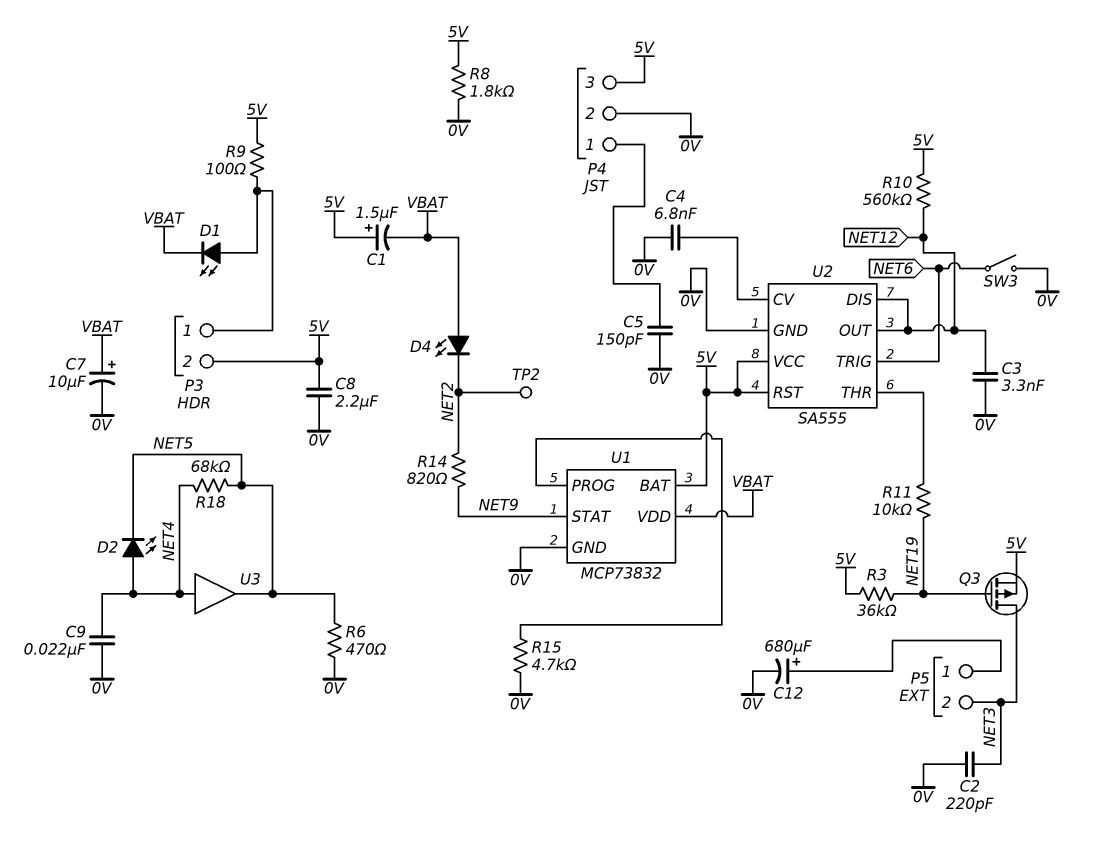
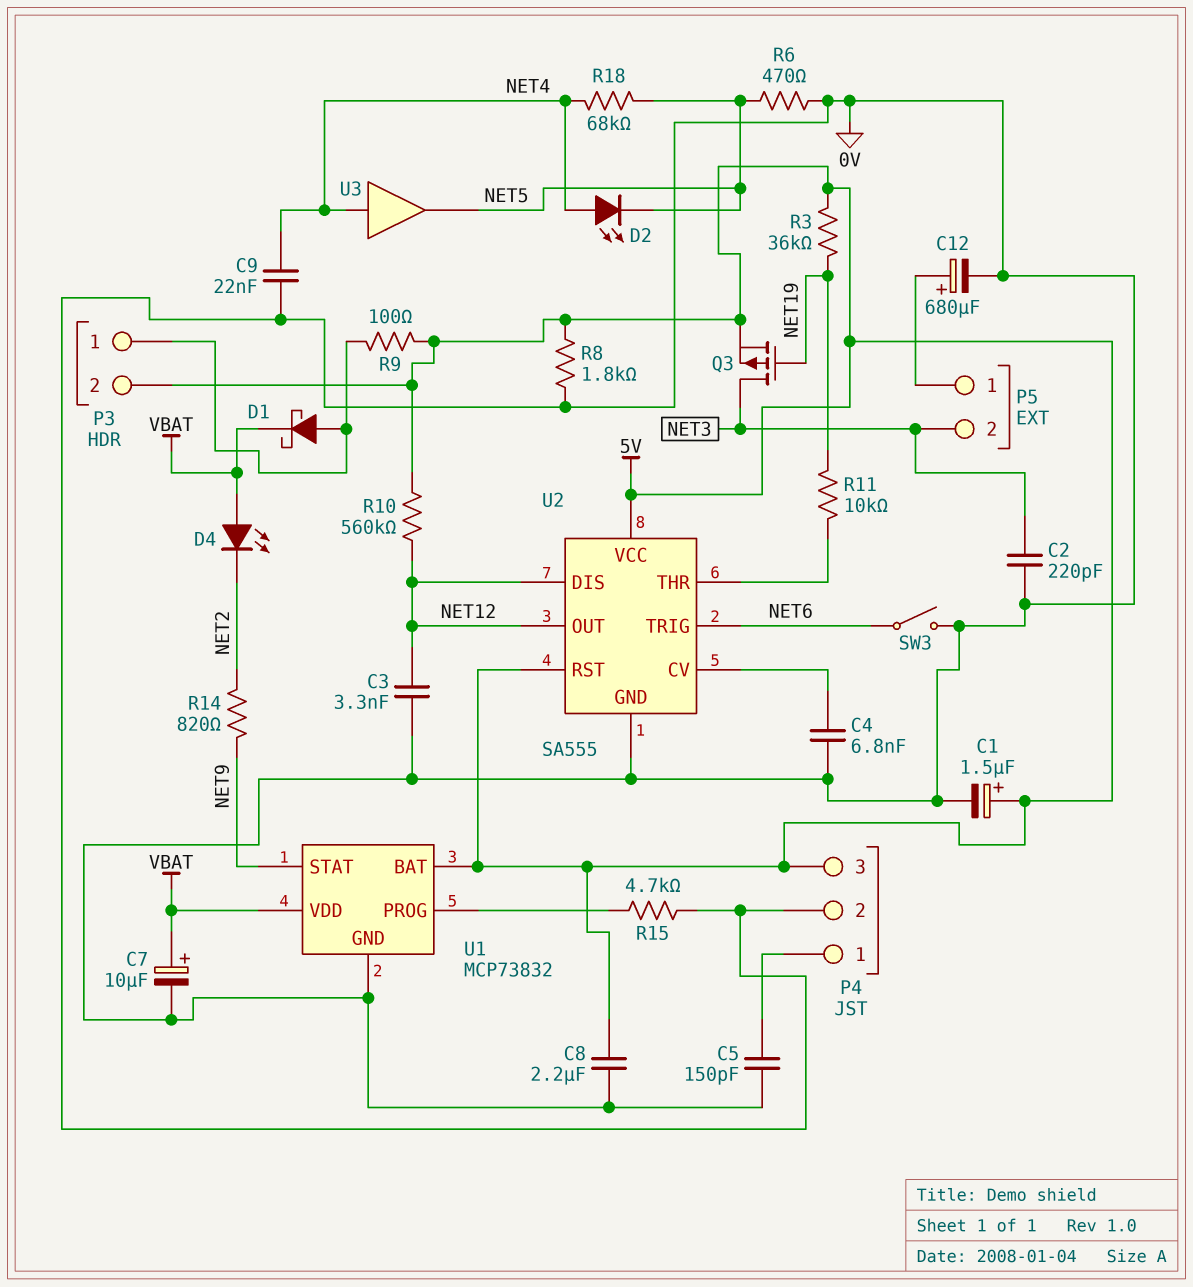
C1: 1.5uF (plus 5V, minus VBAT) -> 1.5uF (plus 5V, minus 0V)
D1: LED (A P3/1, K VBAT) -> schottky (A P3/1, K VBAT)
TP2: test point (NET2) -> none

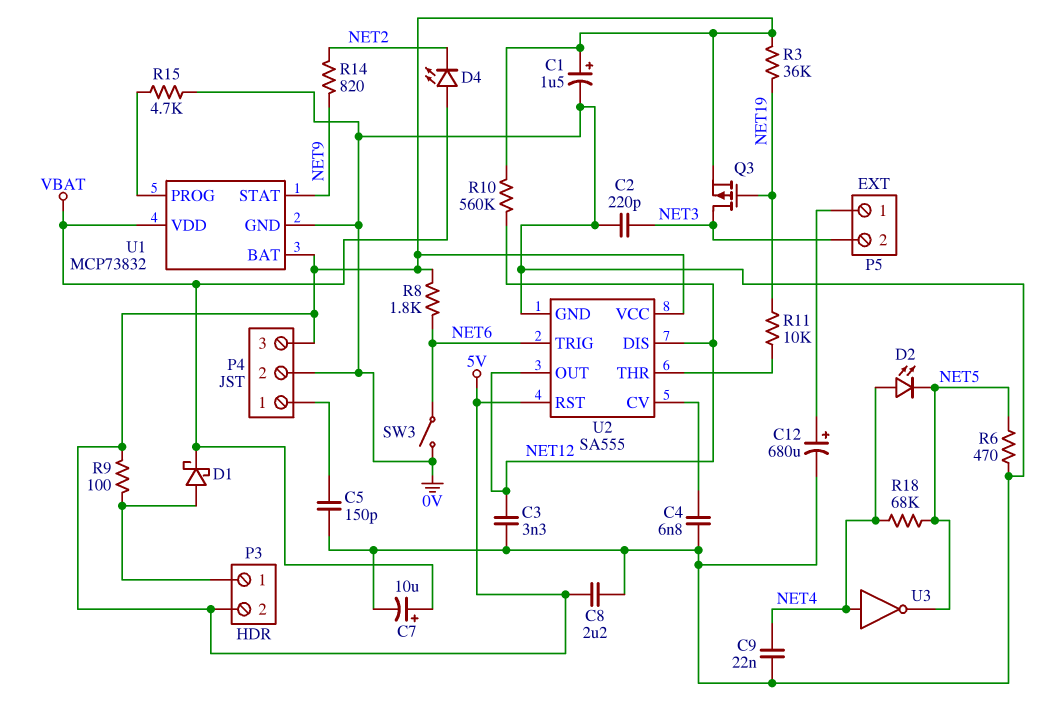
R8: 1.8k (0V, 5V) -> 1.8k (5V, NET6)
U3: buffer (in NET4, out NET5) -> NOT (in NET4, out NET5)

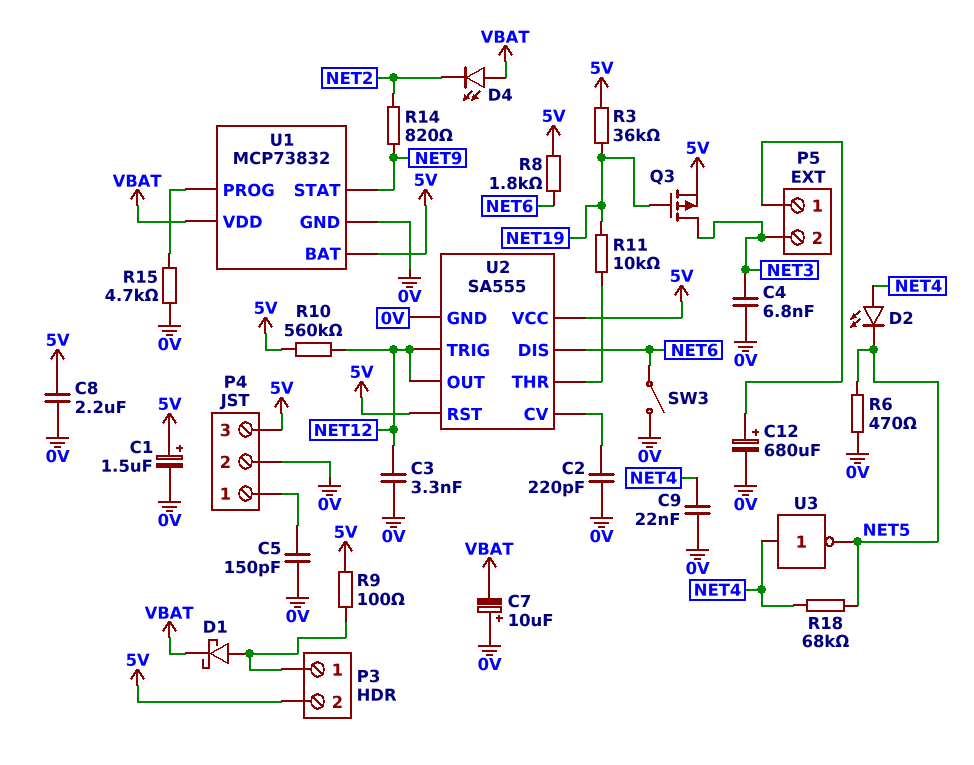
C2: 220pF (0V, NET3) -> 220pF (0V, U2/CV)
C4: 6.8nF (0V, U2/CV) -> 6.8nF (0V, NET3)
C7: 10uF (plus VBAT, minus 0V) -> 10uF (plus 0V, minus VBAT)
U2 pin DIS: NET12 -> NET6
U2 pin TRIG: NET6 -> NET12

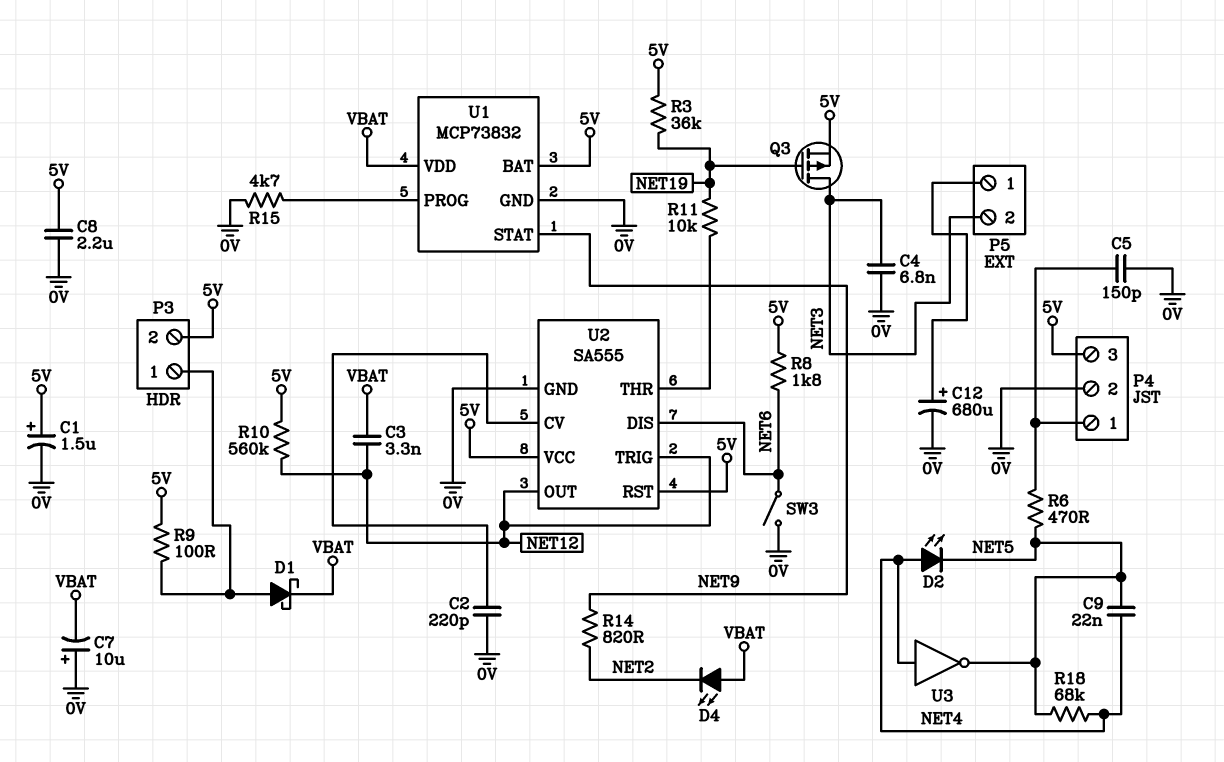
C3: 3.3nF (0V, NET12) -> 3.3nF (NET12, VBAT)
C9: 22nF (0V, NET4) -> 22nF (NET4, NET5)
R6: 470 (0V, NET5) -> 470 (NET5, P4/1)

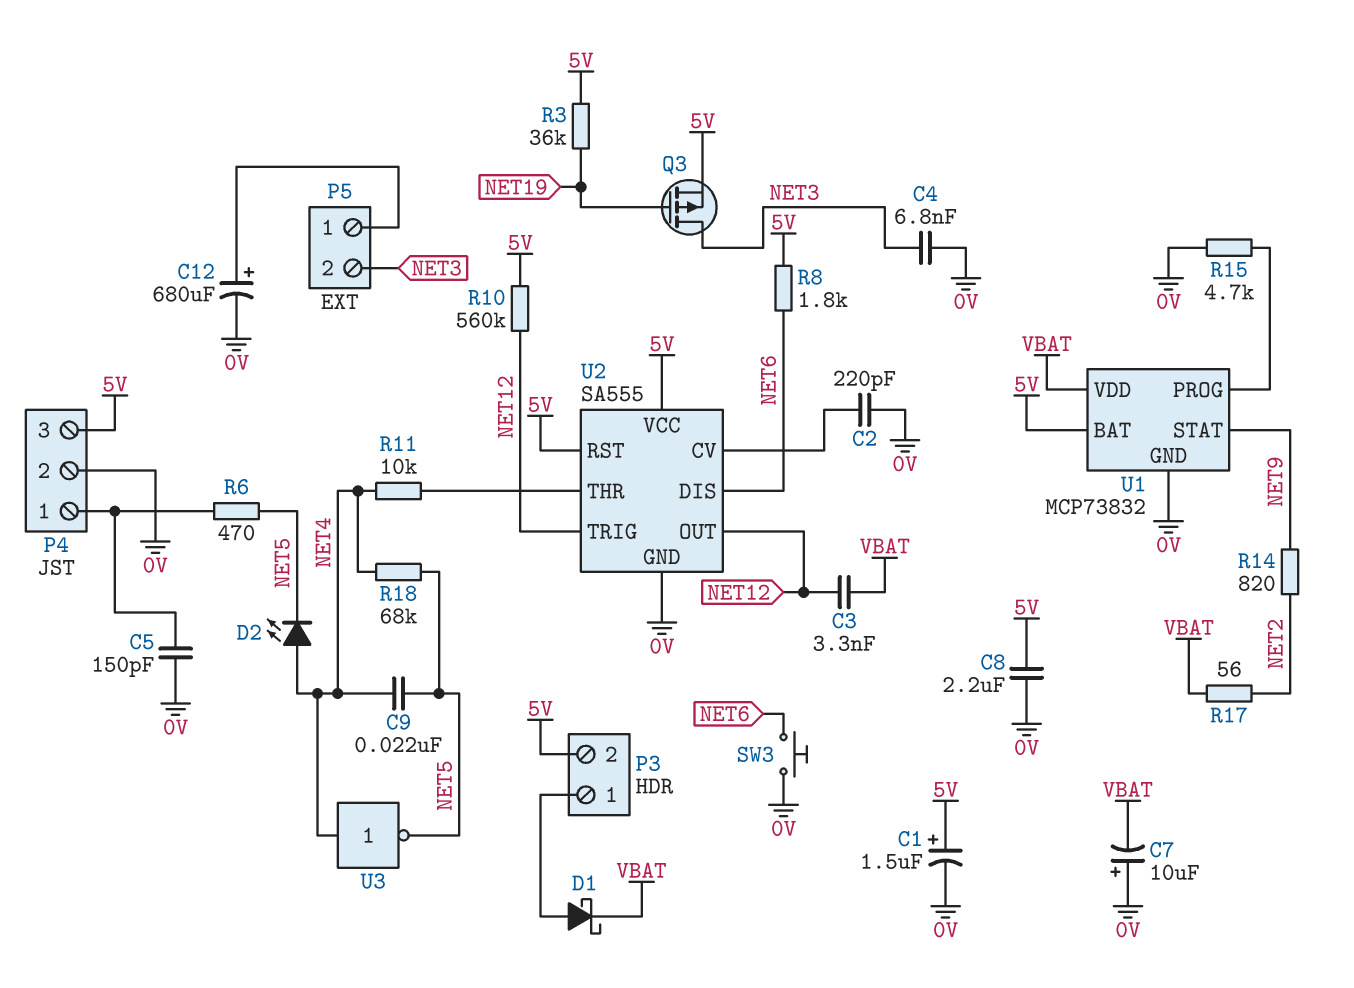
D4: LED (A VBAT, K NET2) -> none
R9: 100 (5V, P3/1) -> none
R11: 10k (NET19, U2/THR) -> 10k (NET4, U2/THR)
R17: none -> 56 (NET2, VBAT)
SW3: switch (0V, NET6) -> button (0V, NET6)

